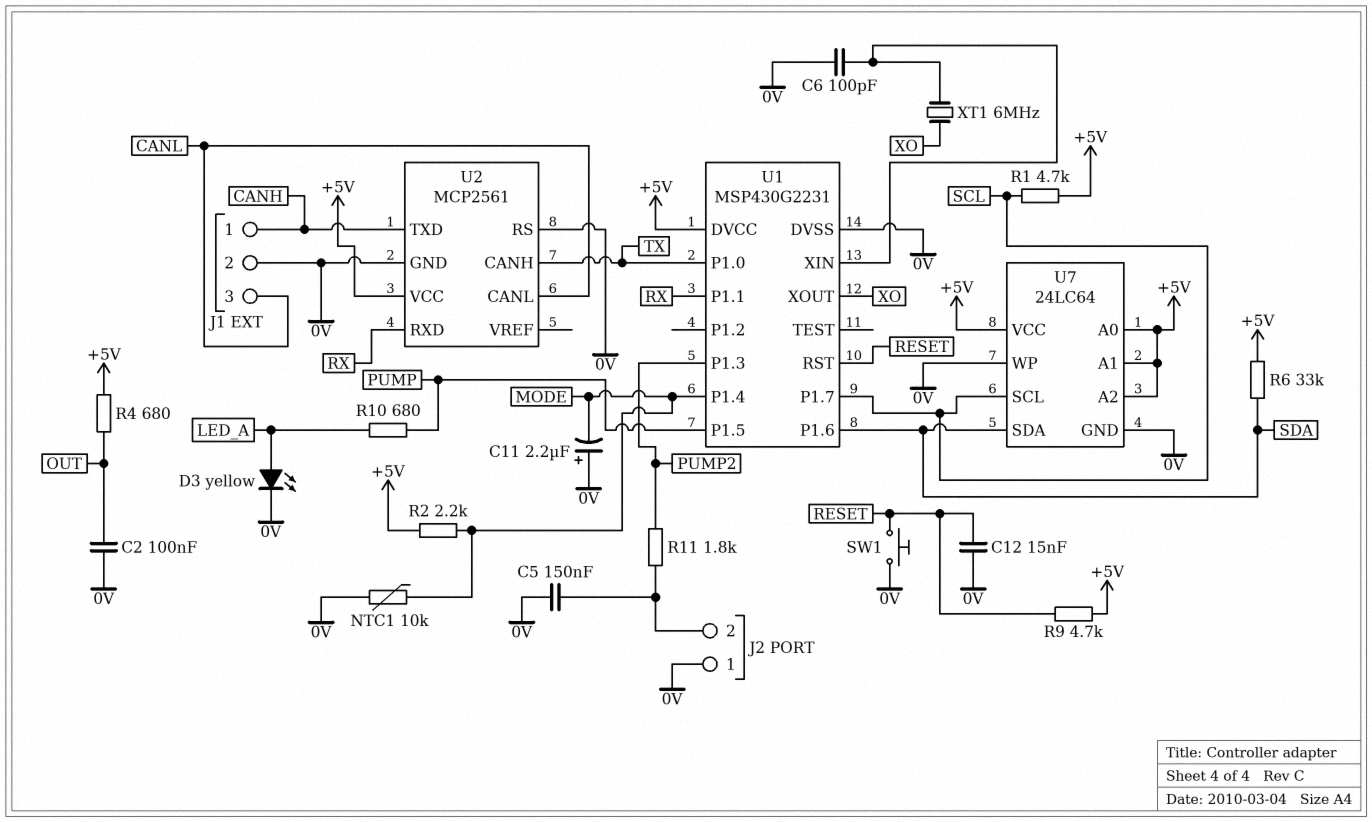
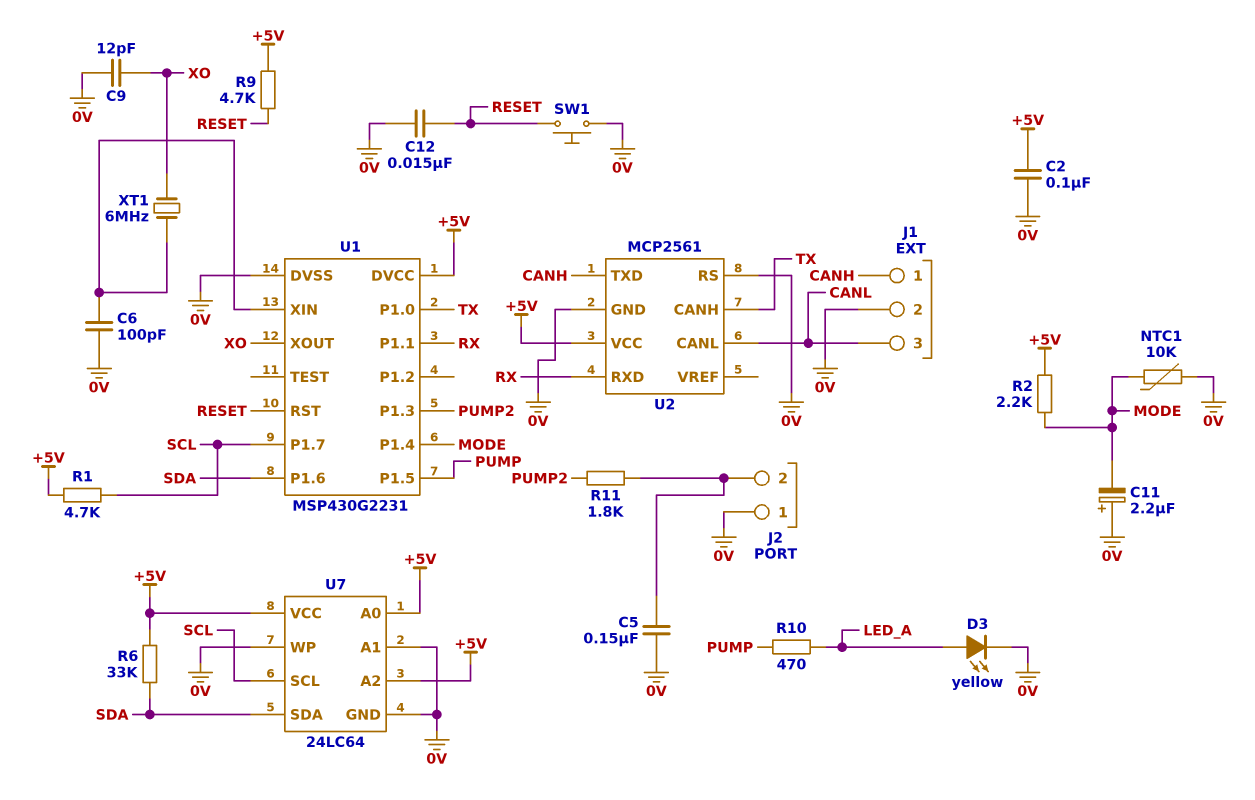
C2: 100nF (0V, OUT) -> 100nF (+5V, 0V)
C9: none -> 12pF (0V, XO)
R4: 680 (+5V, OUT) -> none
R10: 680 (LED_A, PUMP) -> 470 (LED_A, PUMP)
U7 pin A1: +5V -> 0V

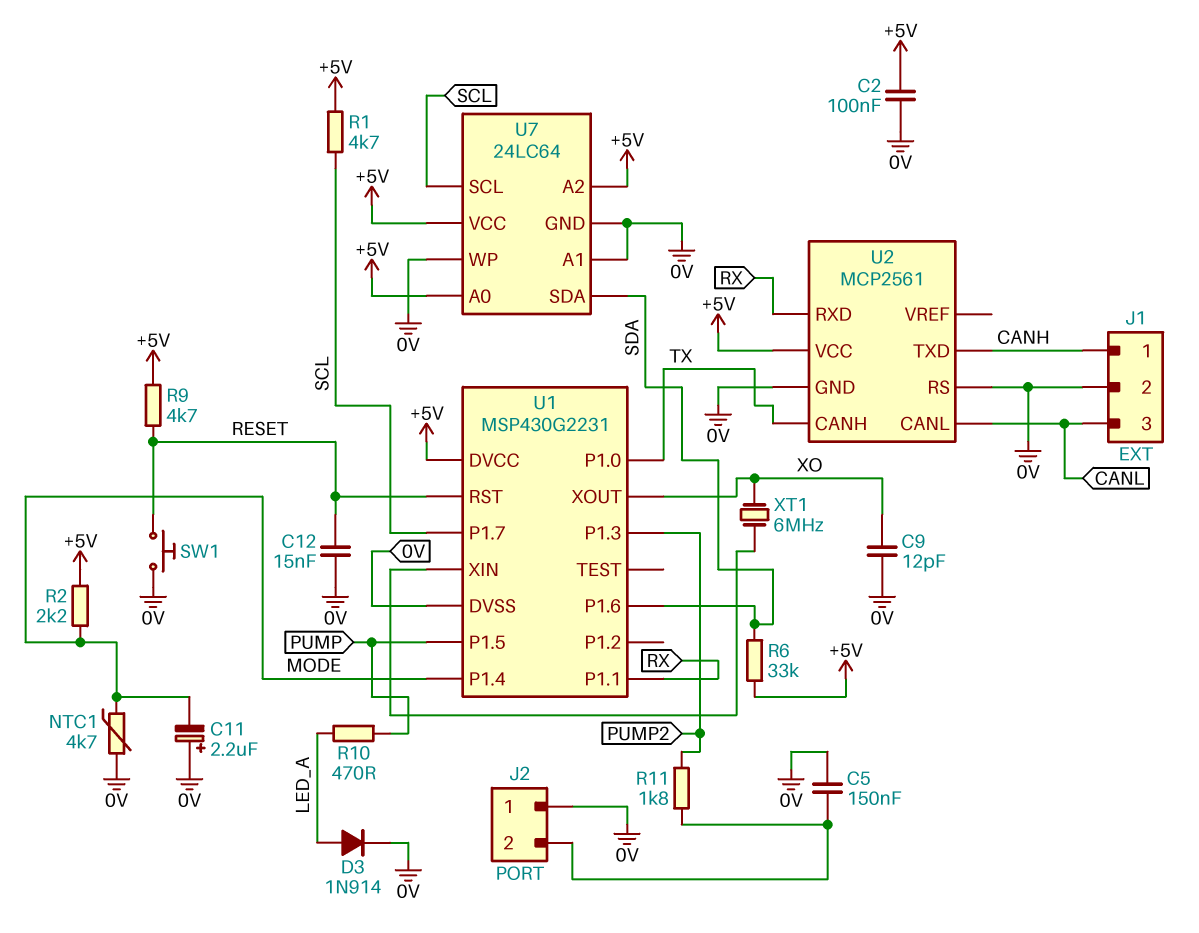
C6: 100pF (0V, U1/XIN) -> none
D3: LED yellow (A LED_A, K 0V) -> diode 1N914 (A LED_A, K 0V)
NTC1: 10k (0V, MODE) -> 4.7k (0V, MODE)

